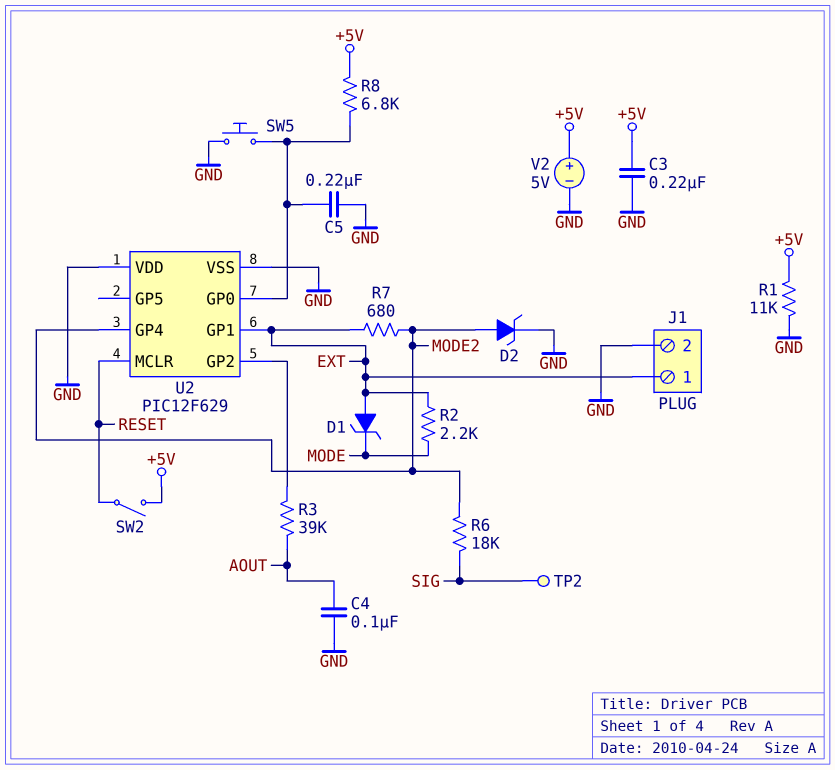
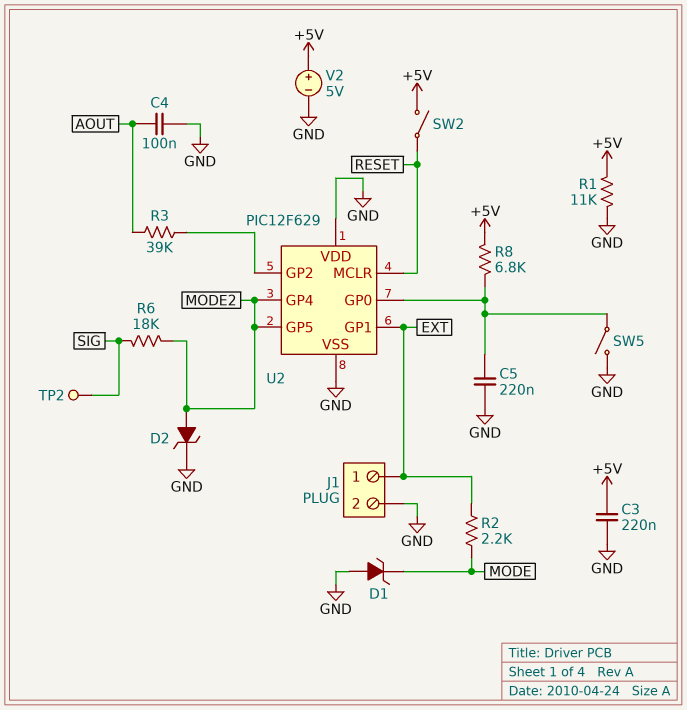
D1: zener (A EXT, K MODE) -> zener (A GND, K MODE)
R7: 680 (EXT, MODE2) -> none
SW5: button (GND, U2/GP0) -> switch (GND, U2/GP0)
U2 pin GP5: none -> MODE2

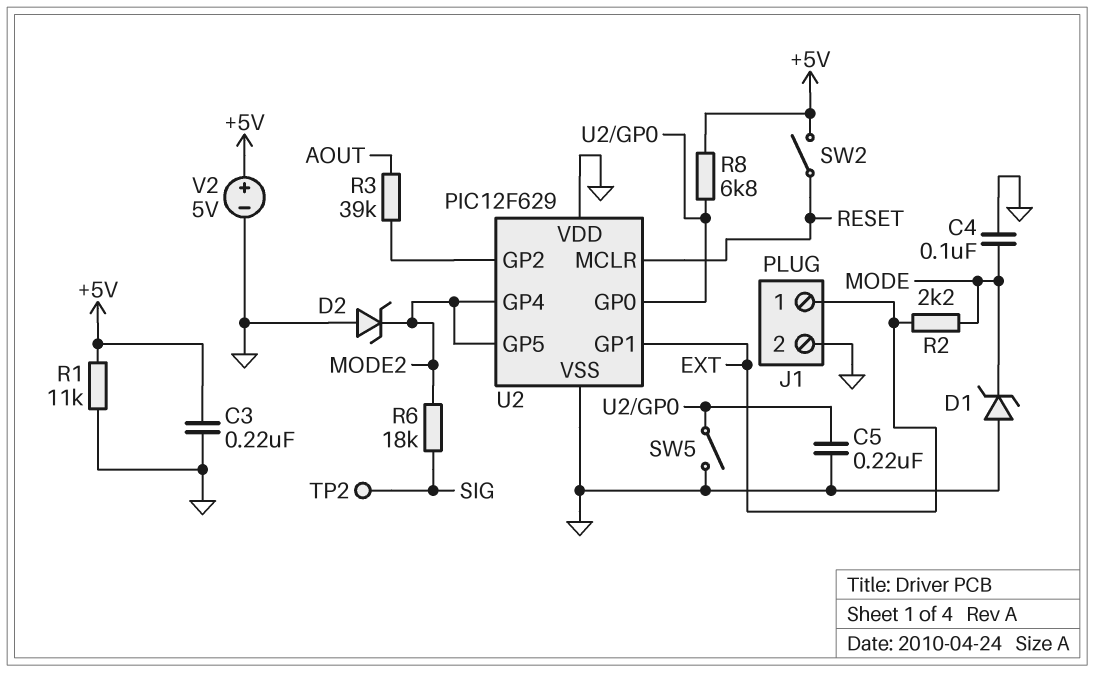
C4: 100nF (AOUT, GND) -> 100nF (GND, MODE)
D2: zener (A MODE2, K GND) -> zener (A GND, K MODE2)

